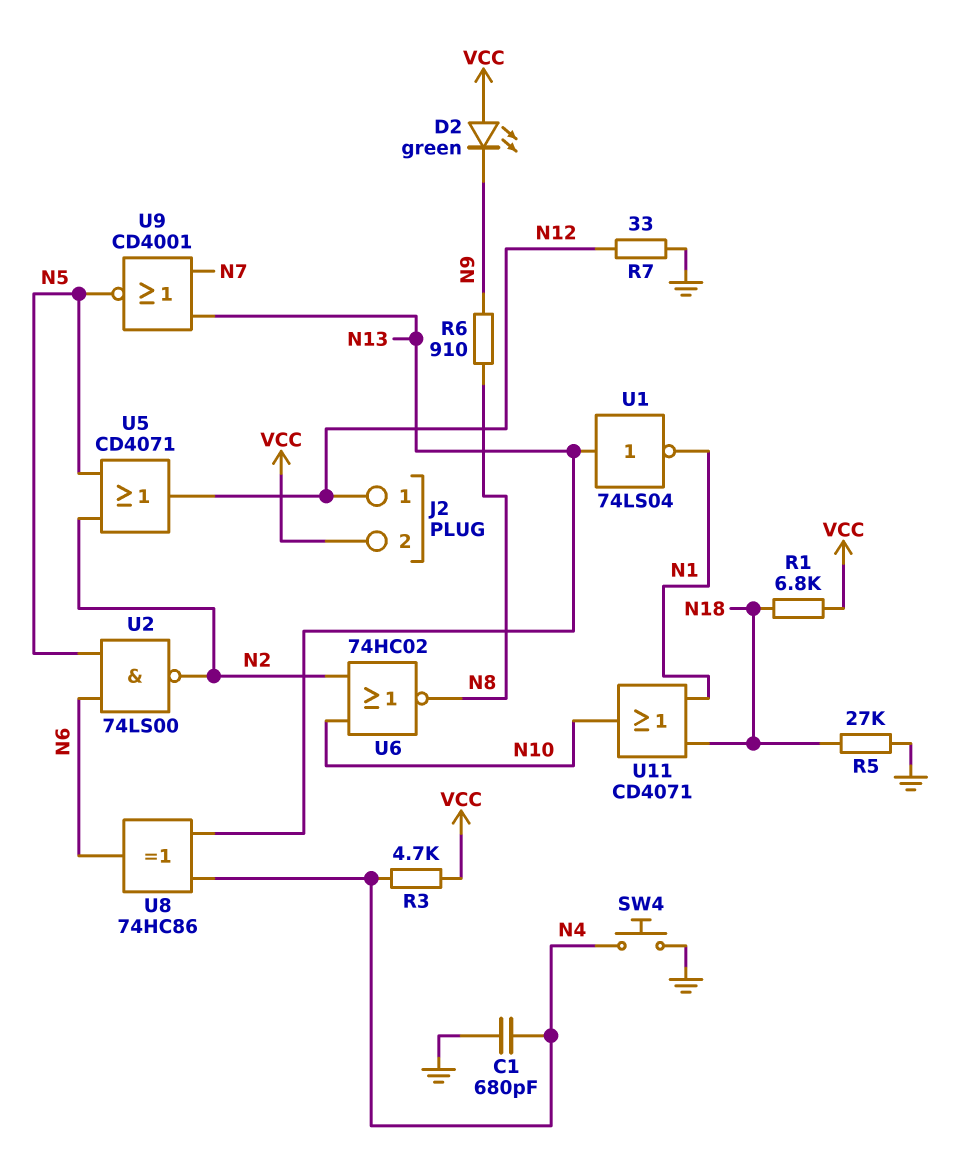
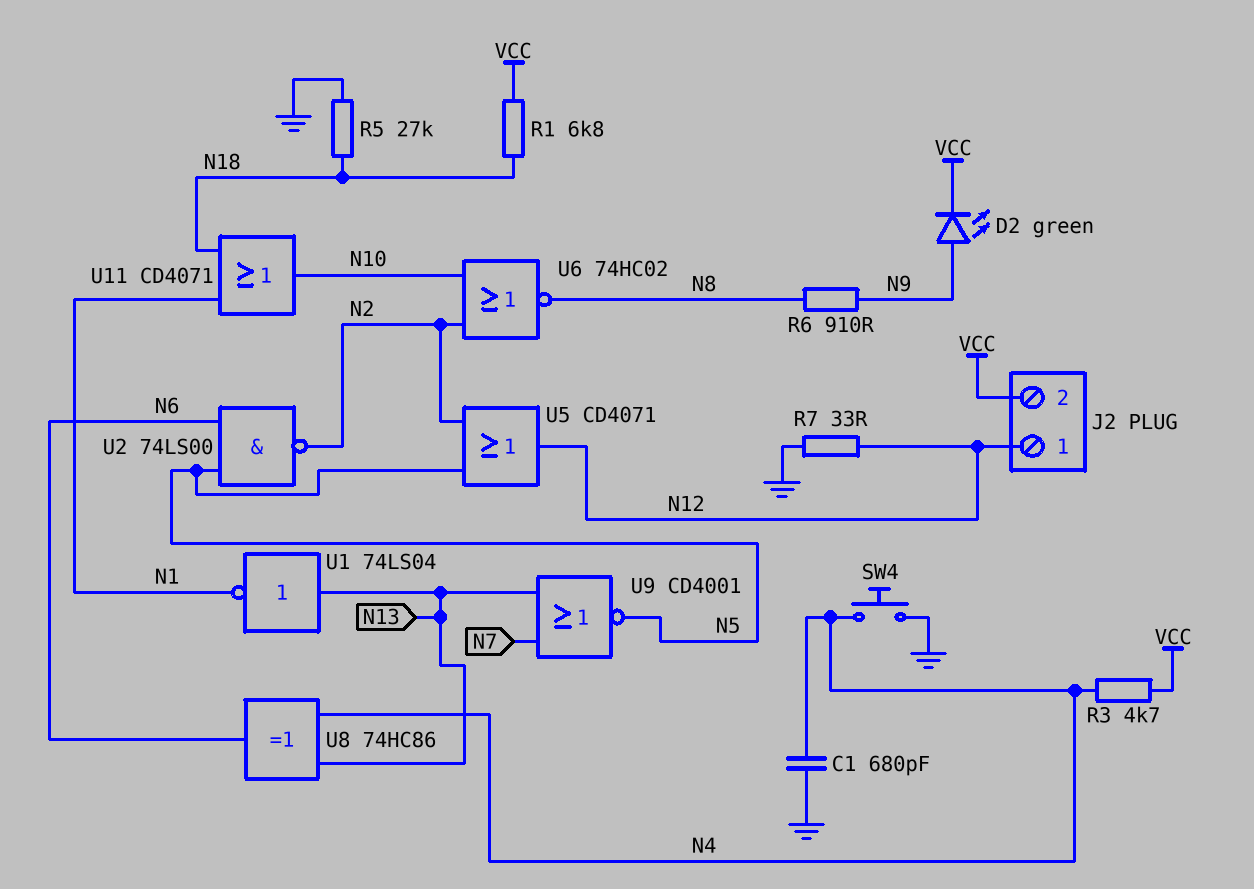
D2: LED green (A VCC, K N9) -> LED green (A N9, K VCC)

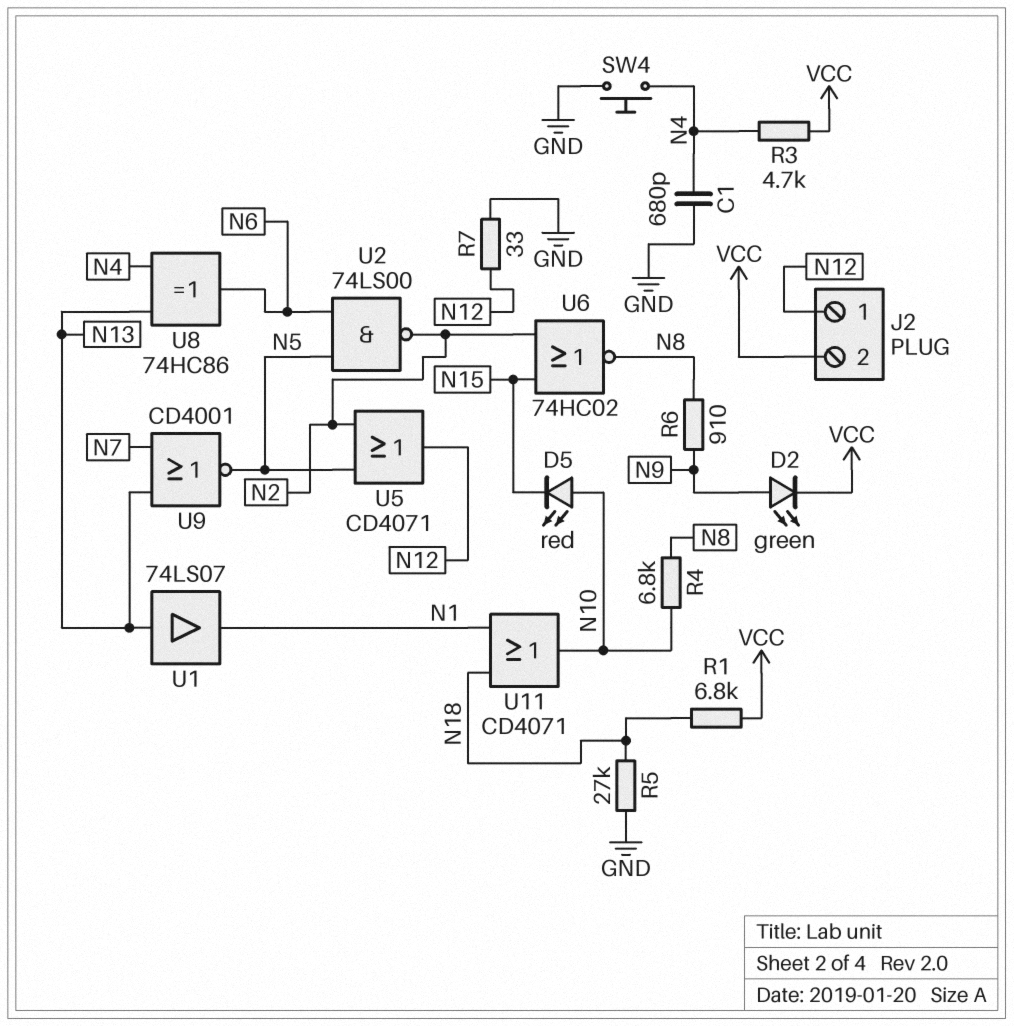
D5: none -> LED red (A N10, K N15)
R4: none -> 6.8k (N8, N10)
U1: NOT 74LS04 (in N13, out N1) -> buffer 74LS07 (in N13, out N1)
U6: NOR 74HC02 (in N2, in N10, out N8) -> NOR 74HC02 (in N2, in N15, out N8)

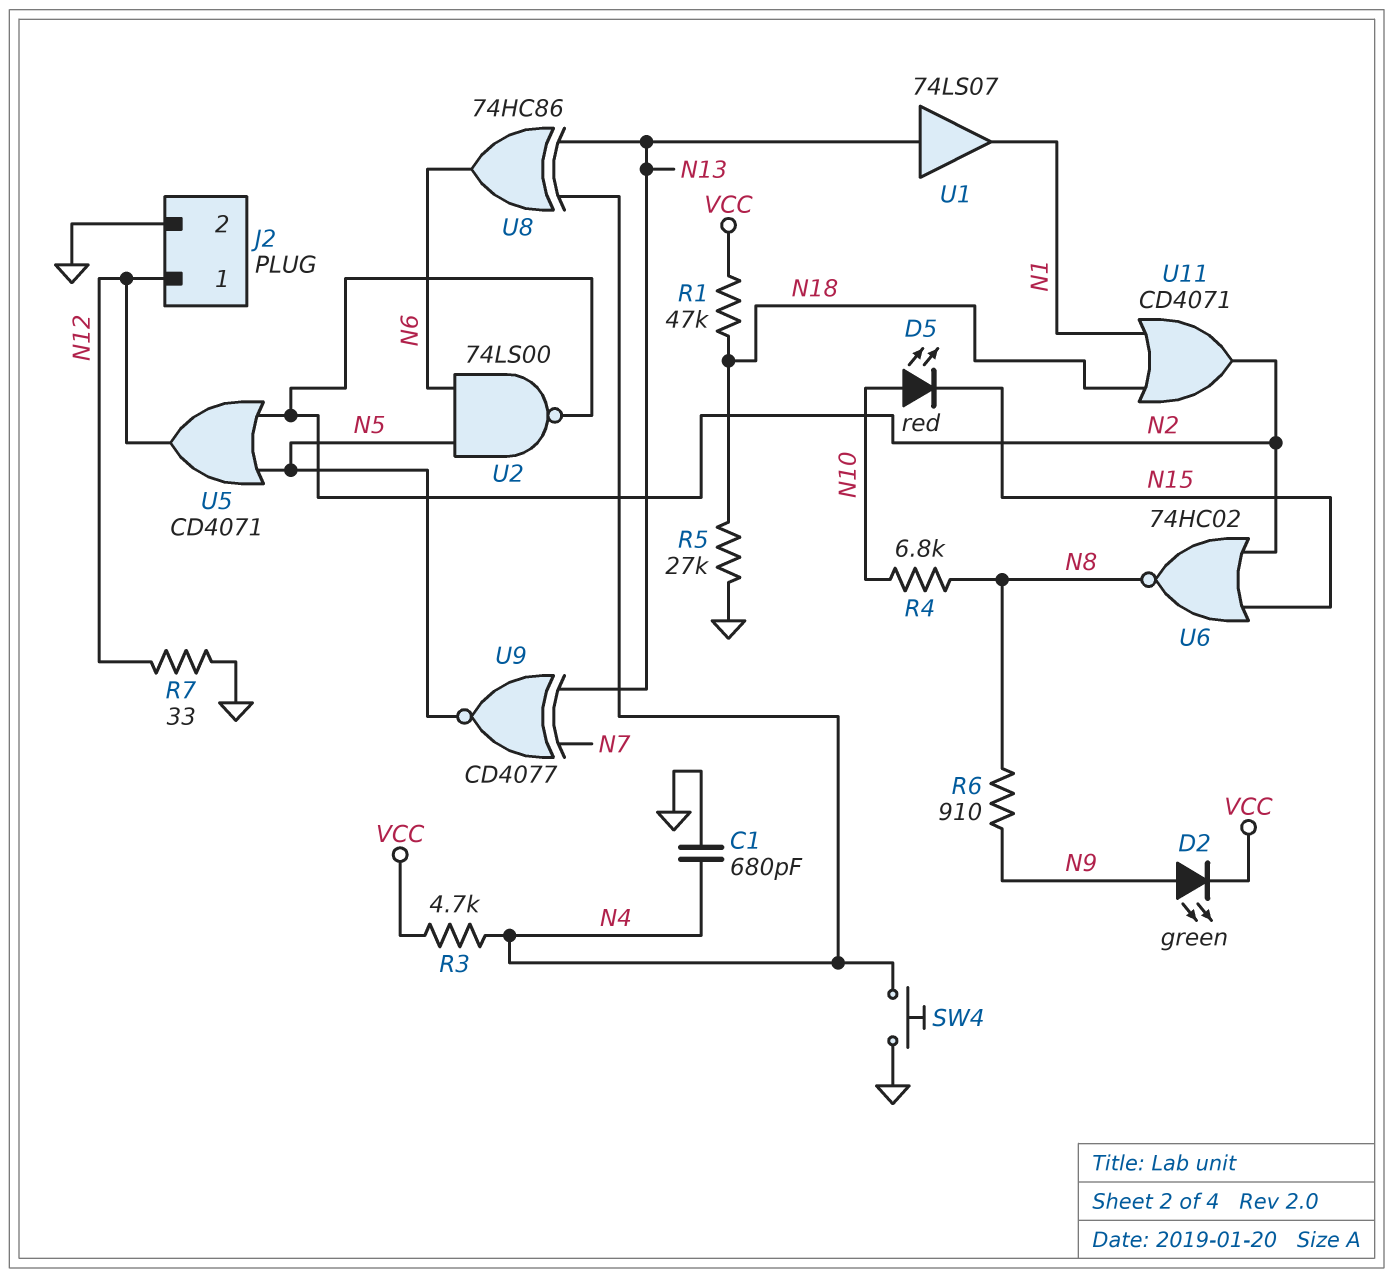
J2 pin 2: VCC -> GND
R1: 6.8k (N18, VCC) -> 47k (N18, VCC)
U9: NOR CD4001 (in N7, in N13, out N5) -> XNOR CD4077 (in N7, in N13, out N5)
U11: OR CD4071 (in N1, in N18, out N10) -> OR CD4071 (in N1, in N18, out N2)

